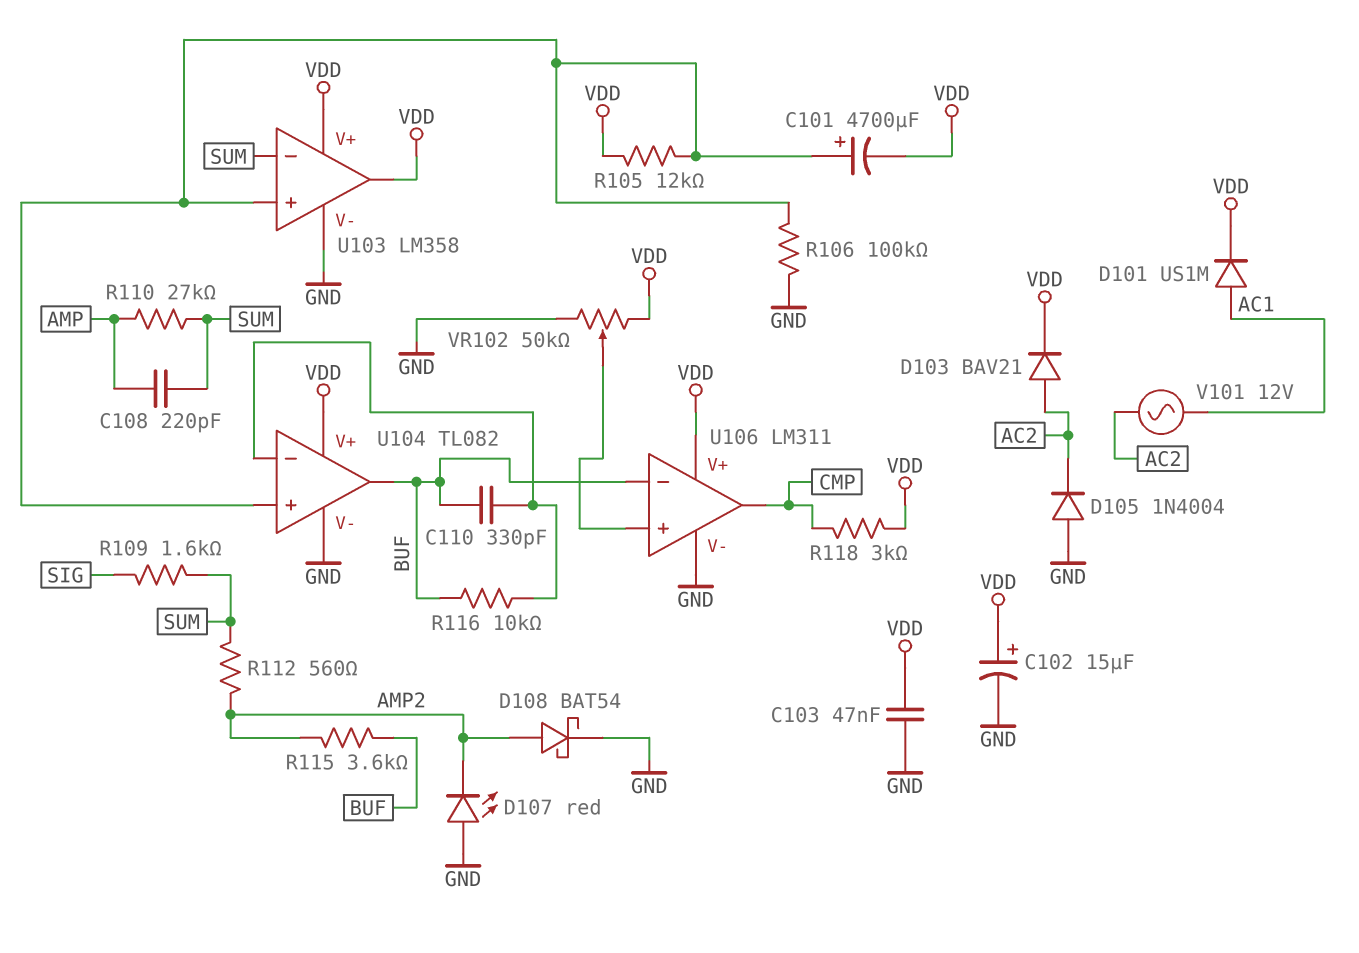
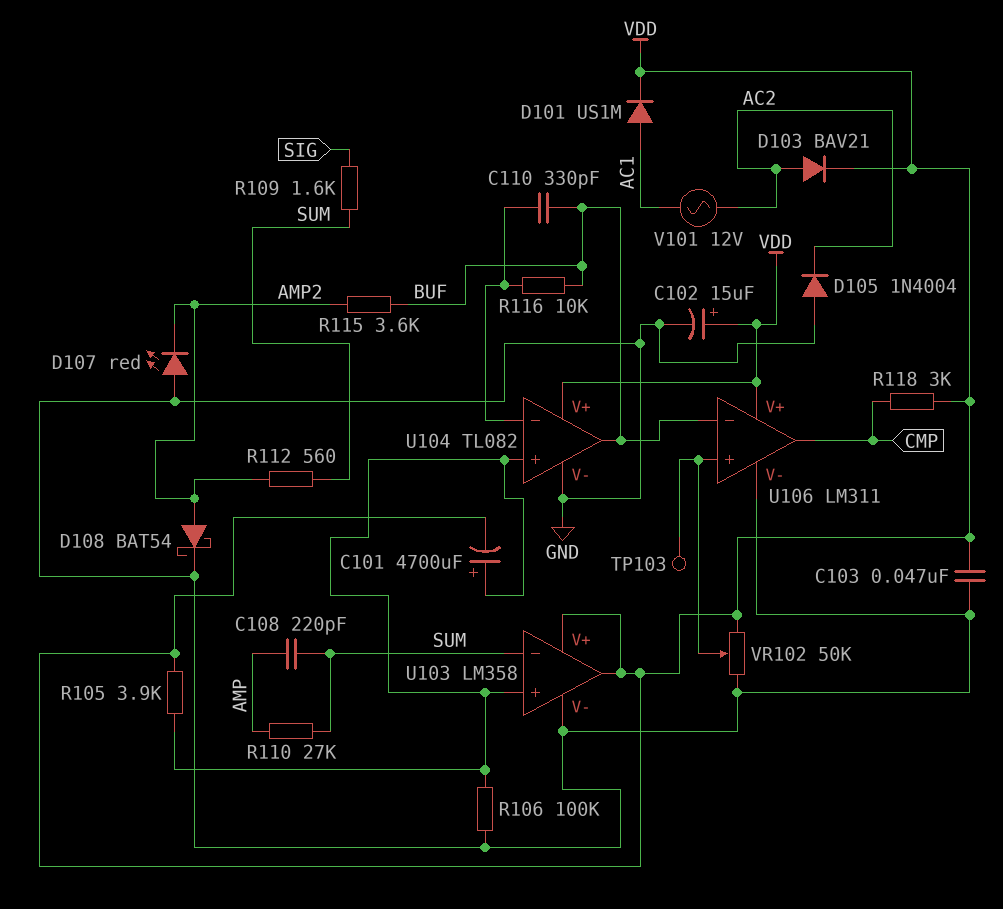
R105: 12k (U103/in+, VDD) -> 3.9k (U103/in+, VDD)
TP103: none -> test point (U106/in+)

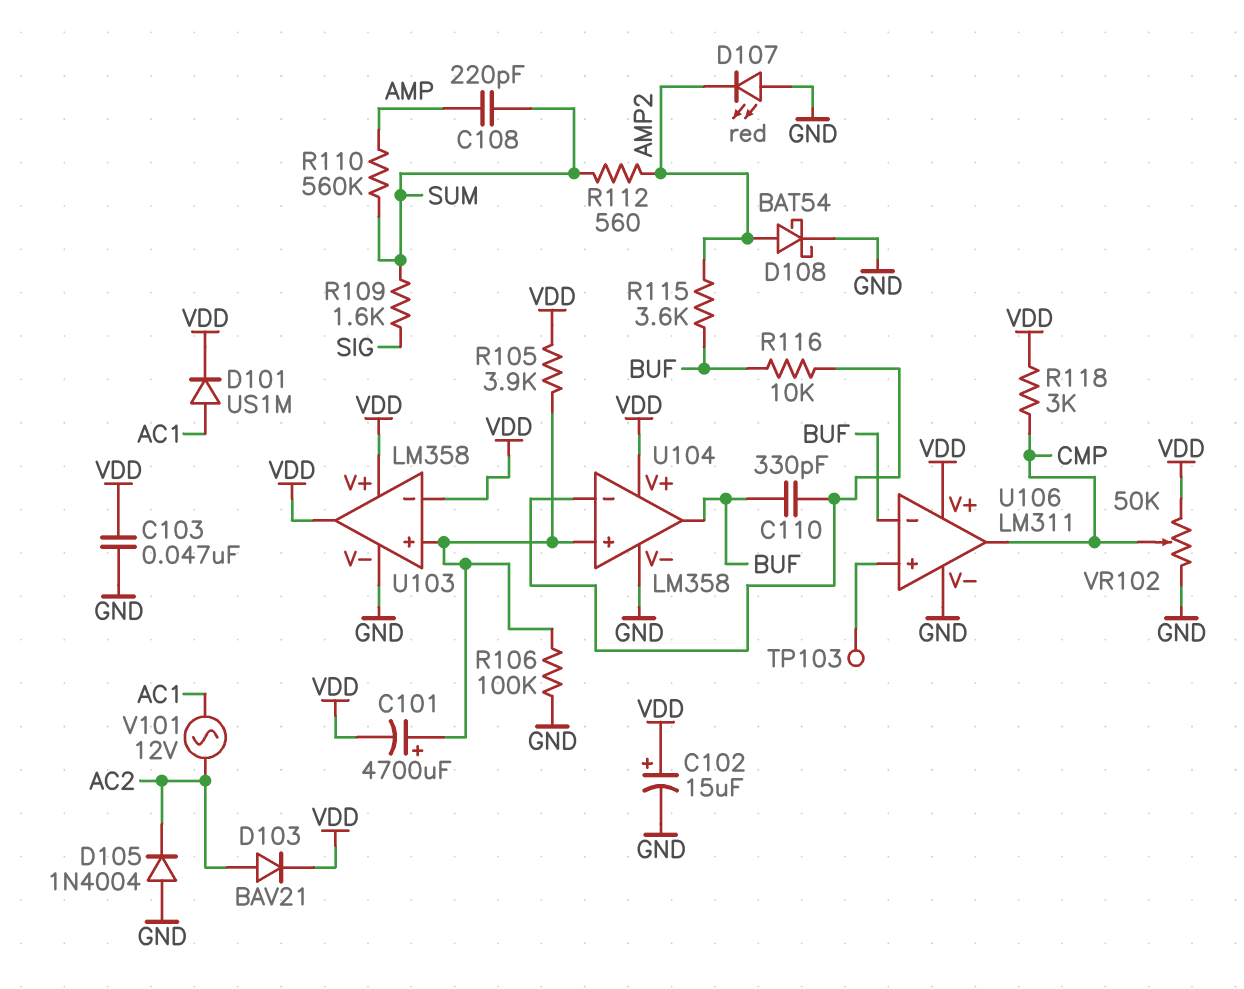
R110: 27k (AMP, SUM) -> 560k (AMP, SUM)
U103 pin in-: SUM -> VDD
U104: TL082 -> LM358
VR102: 50k (GND, VDD, wiper U106/in+) -> 50k (GND, VDD, wiper CMP)

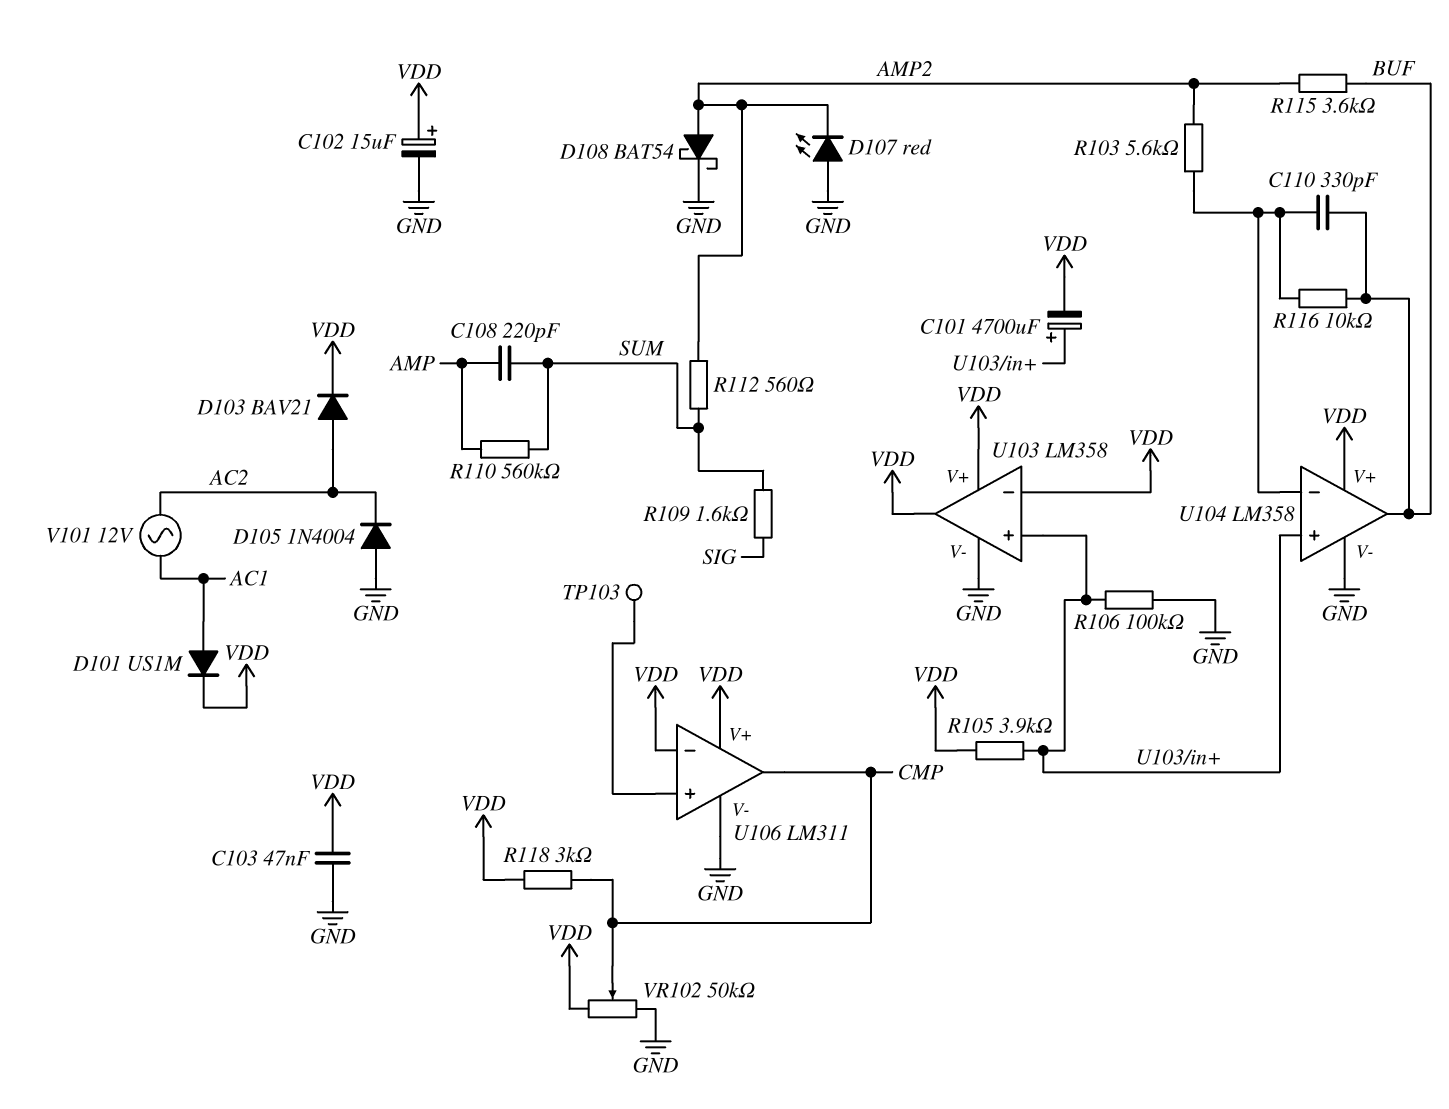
R103: none -> 5.6k (AMP2, U104/in-)
U106 pin in-: BUF -> VDD

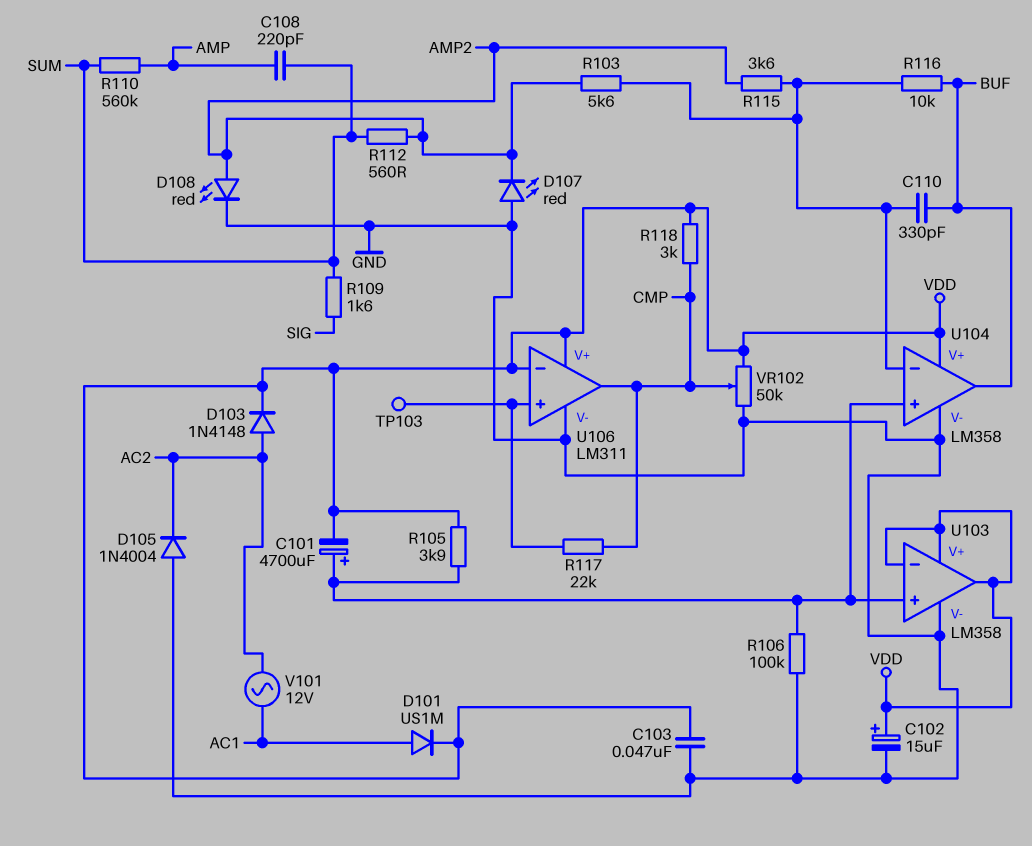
D103: diode BAV21 (A AC2, K VDD) -> diode 1N4148 (A AC2, K VDD)
D108: schottky BAT54 (A AMP2, K GND) -> LED red (A AMP2, K GND)
R115: 3.6k (AMP2, BUF) -> 3.6k (AMP2, U104/in-)
R117: none -> 22k (CMP, U106/in+)

